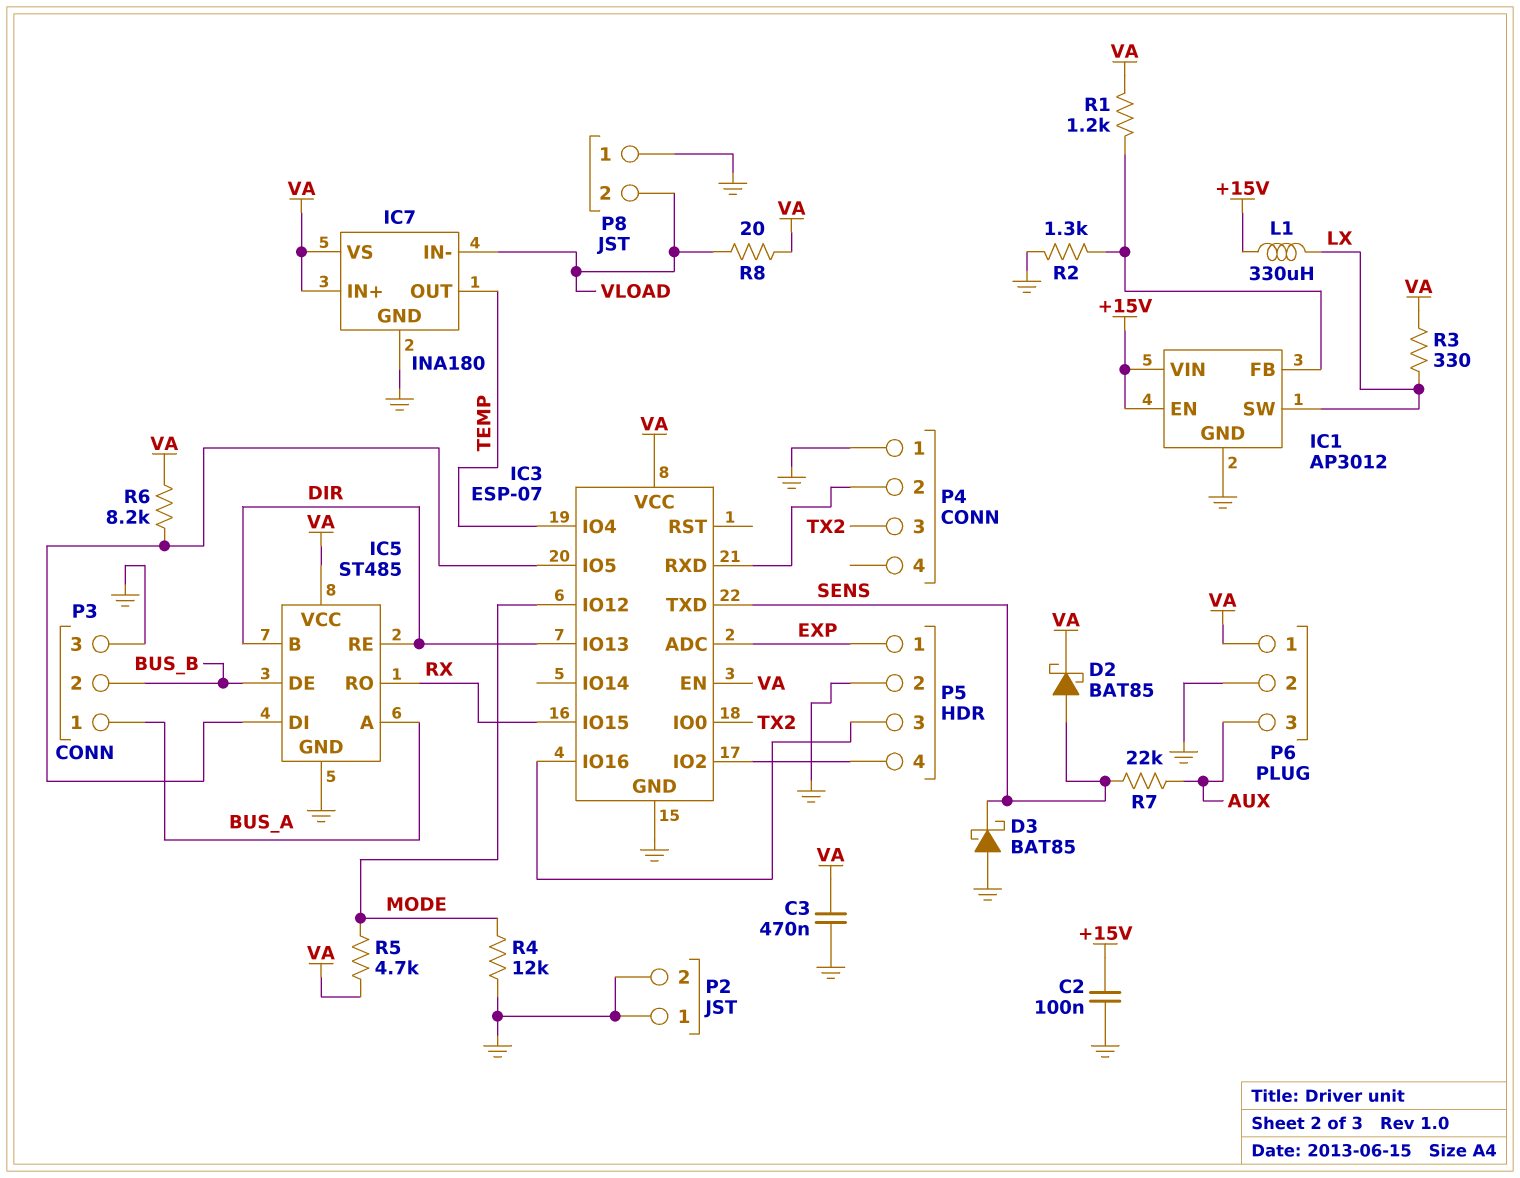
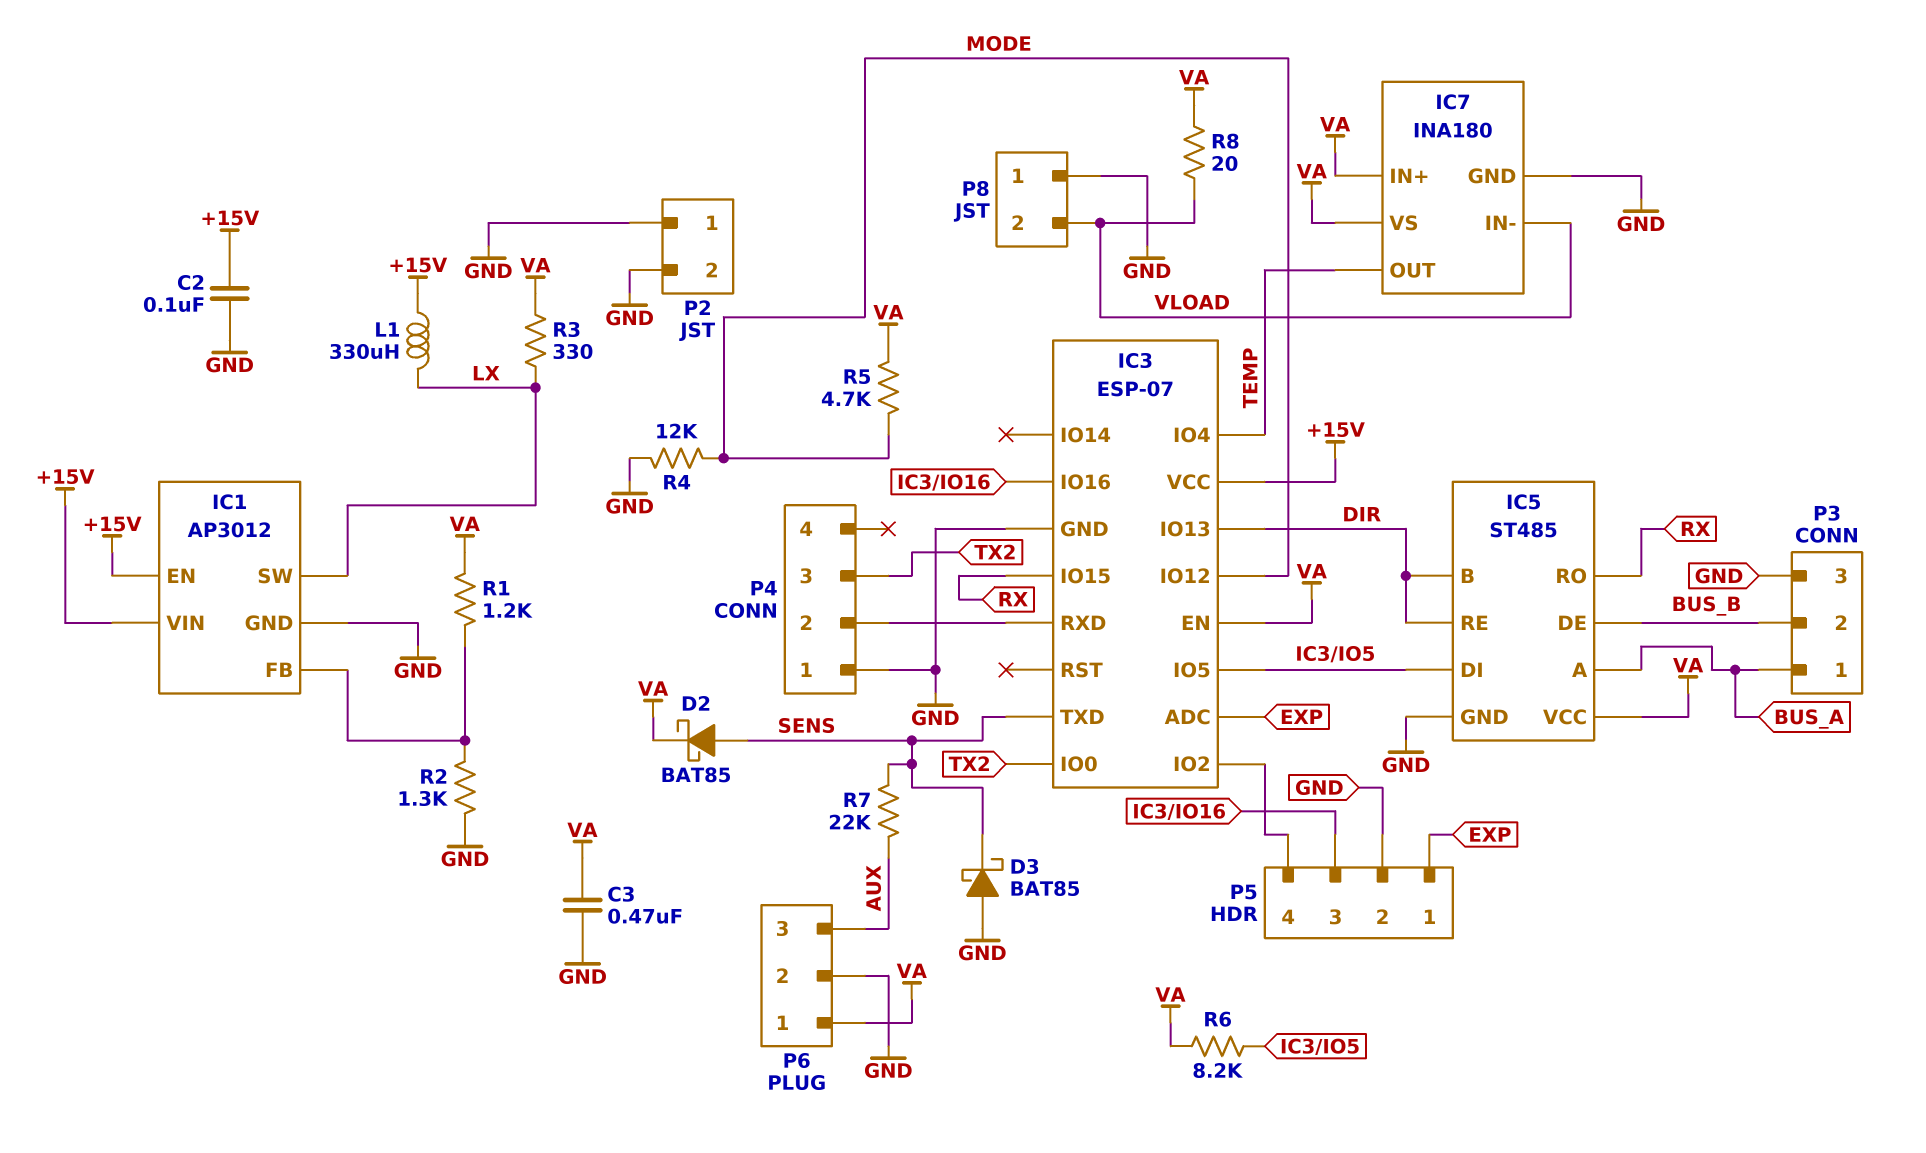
IC3 pin VCC: VA -> +15V

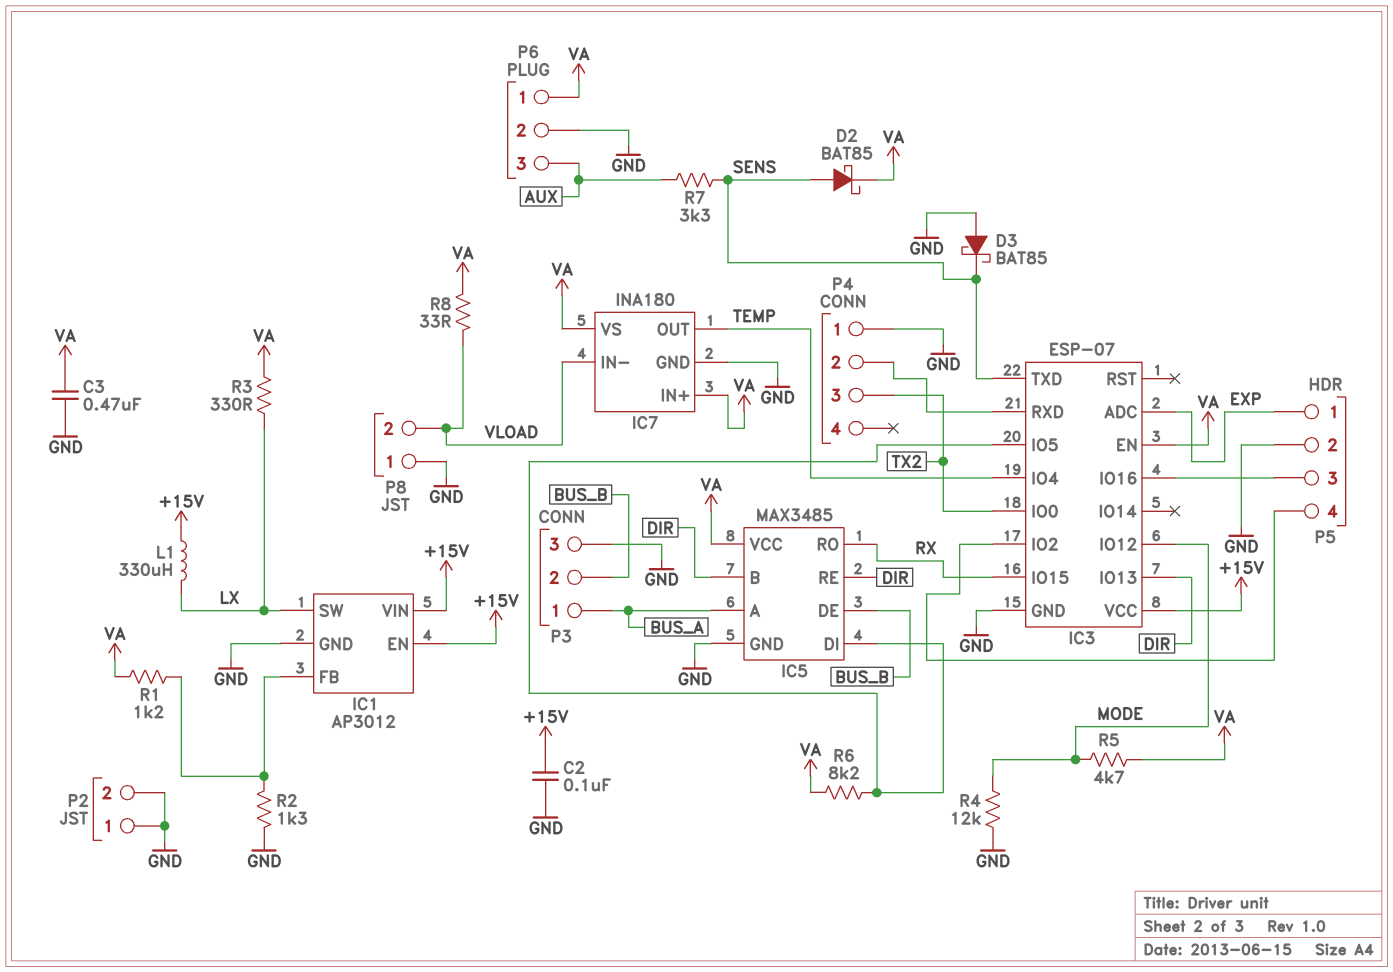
IC5: ST485 -> MAX3485
R7: 22k (AUX, SENS) -> 3.3k (AUX, SENS)
R8: 20 (VA, VLOAD) -> 33 (VA, VLOAD)

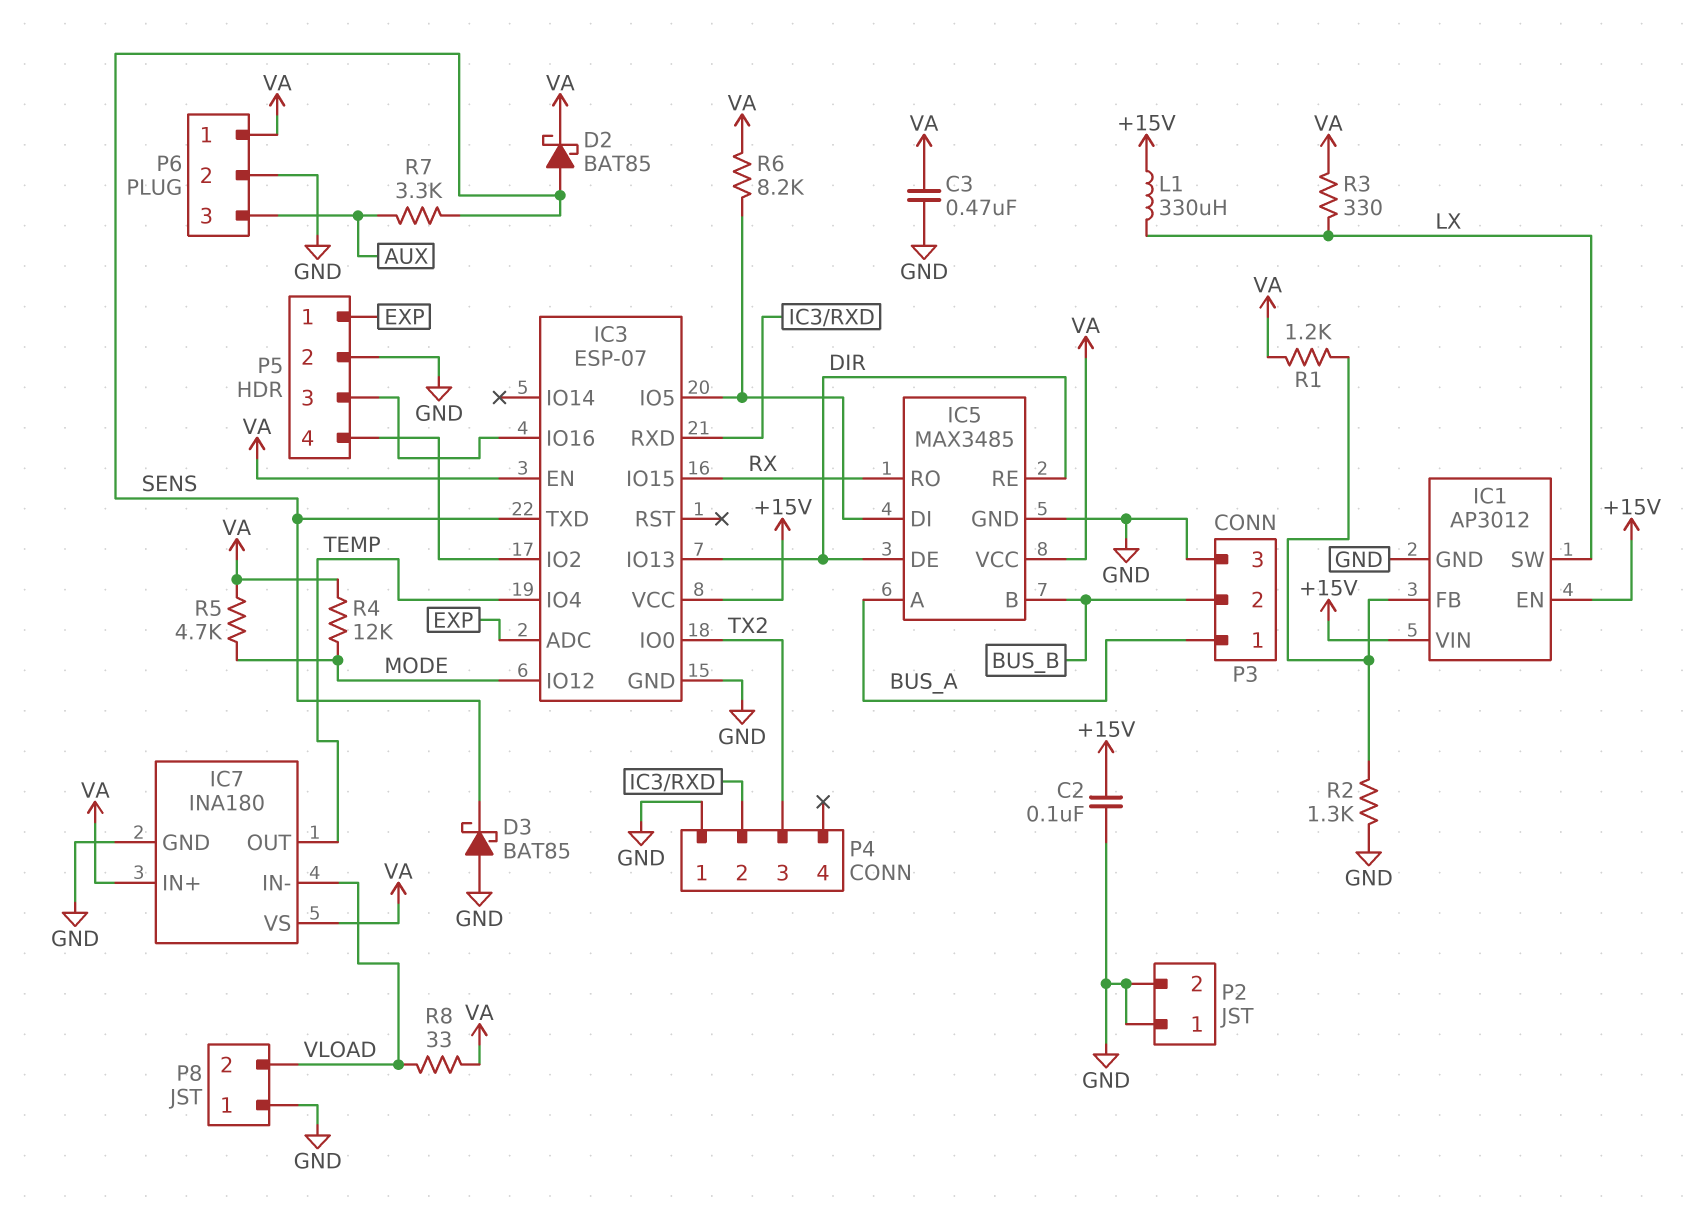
IC5 pin B: DIR -> BUS_B
IC5 pin DE: BUS_B -> DIR
R4: 12k (GND, MODE) -> 12k (MODE, VA)

